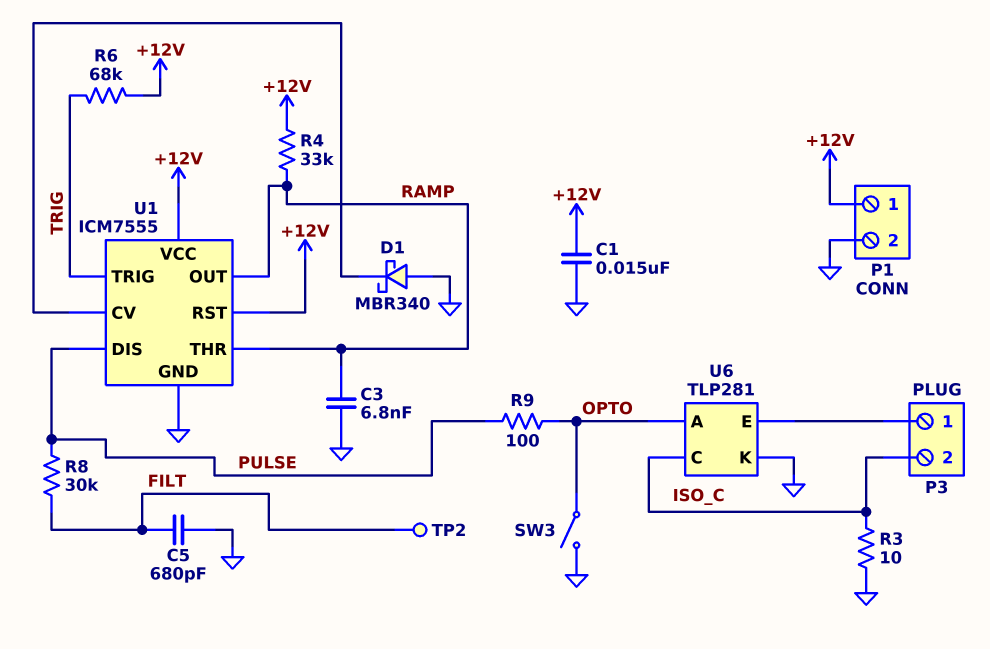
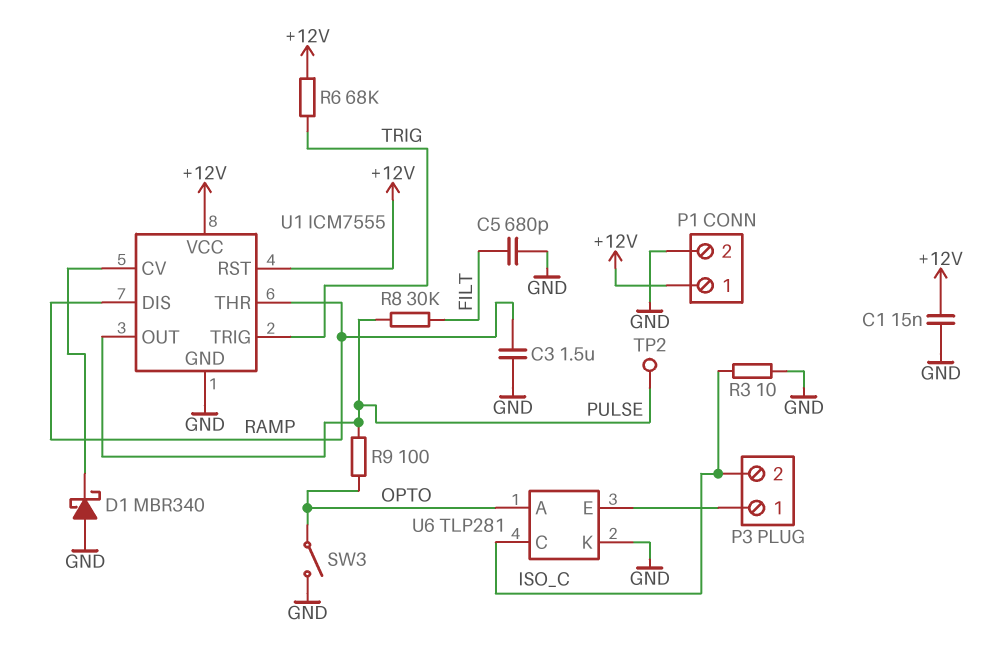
C3: 6.8nF (GND, RAMP) -> 1.5uF (GND, RAMP)
R4: 33k (+12V, RAMP) -> none
TP2: test point (FILT) -> test point (PULSE)
U1 pin DIS: PULSE -> RAMP
U1 pin OUT: RAMP -> PULSE

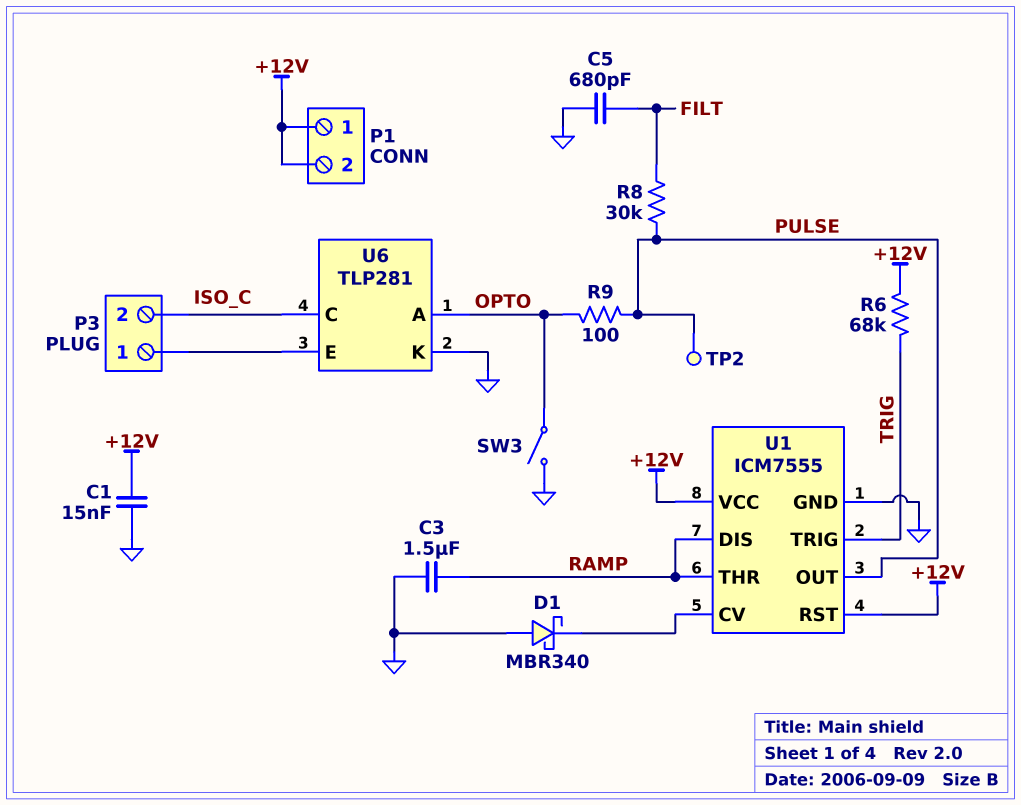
P1 pin 2: GND -> +12V
R3: 10 (GND, ISO_C) -> none

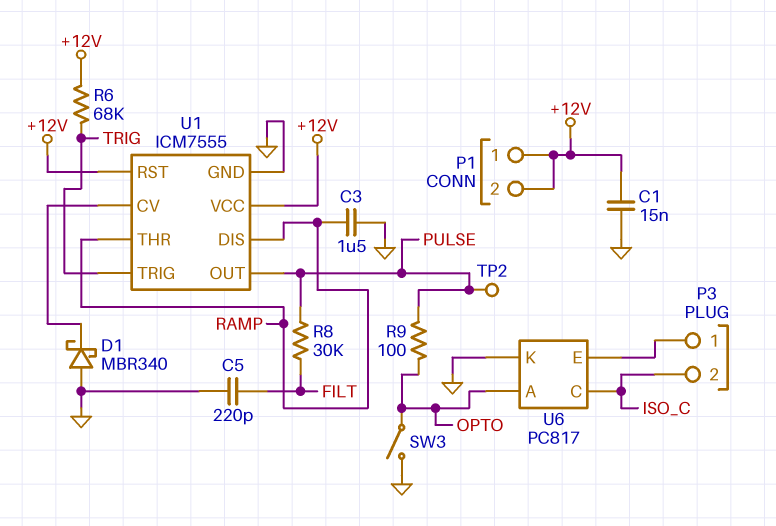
C5: 680pF (FILT, GND) -> 220pF (FILT, GND)
U6: TLP281 -> PC817

